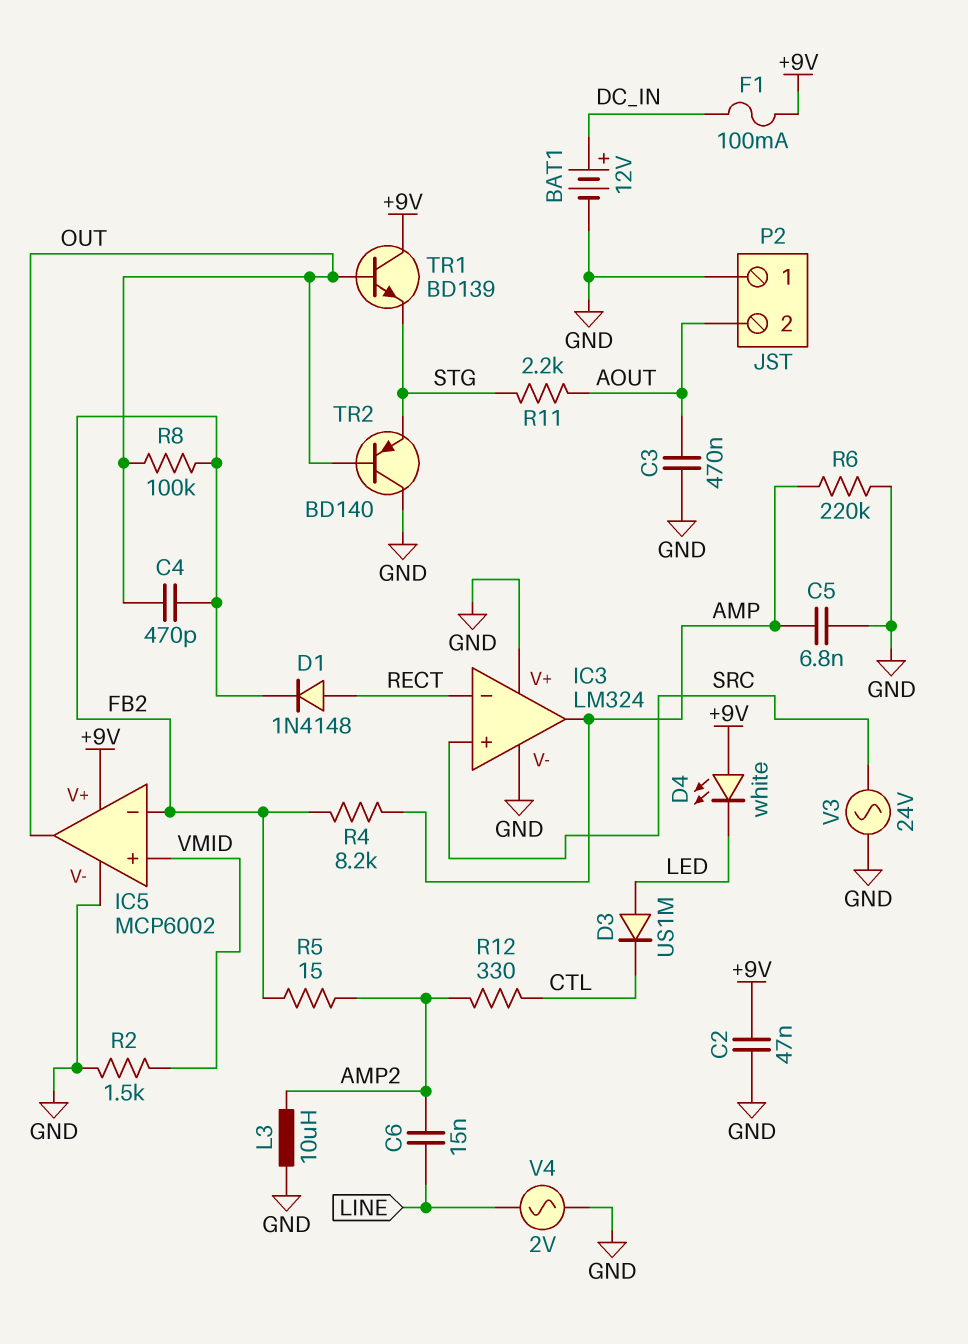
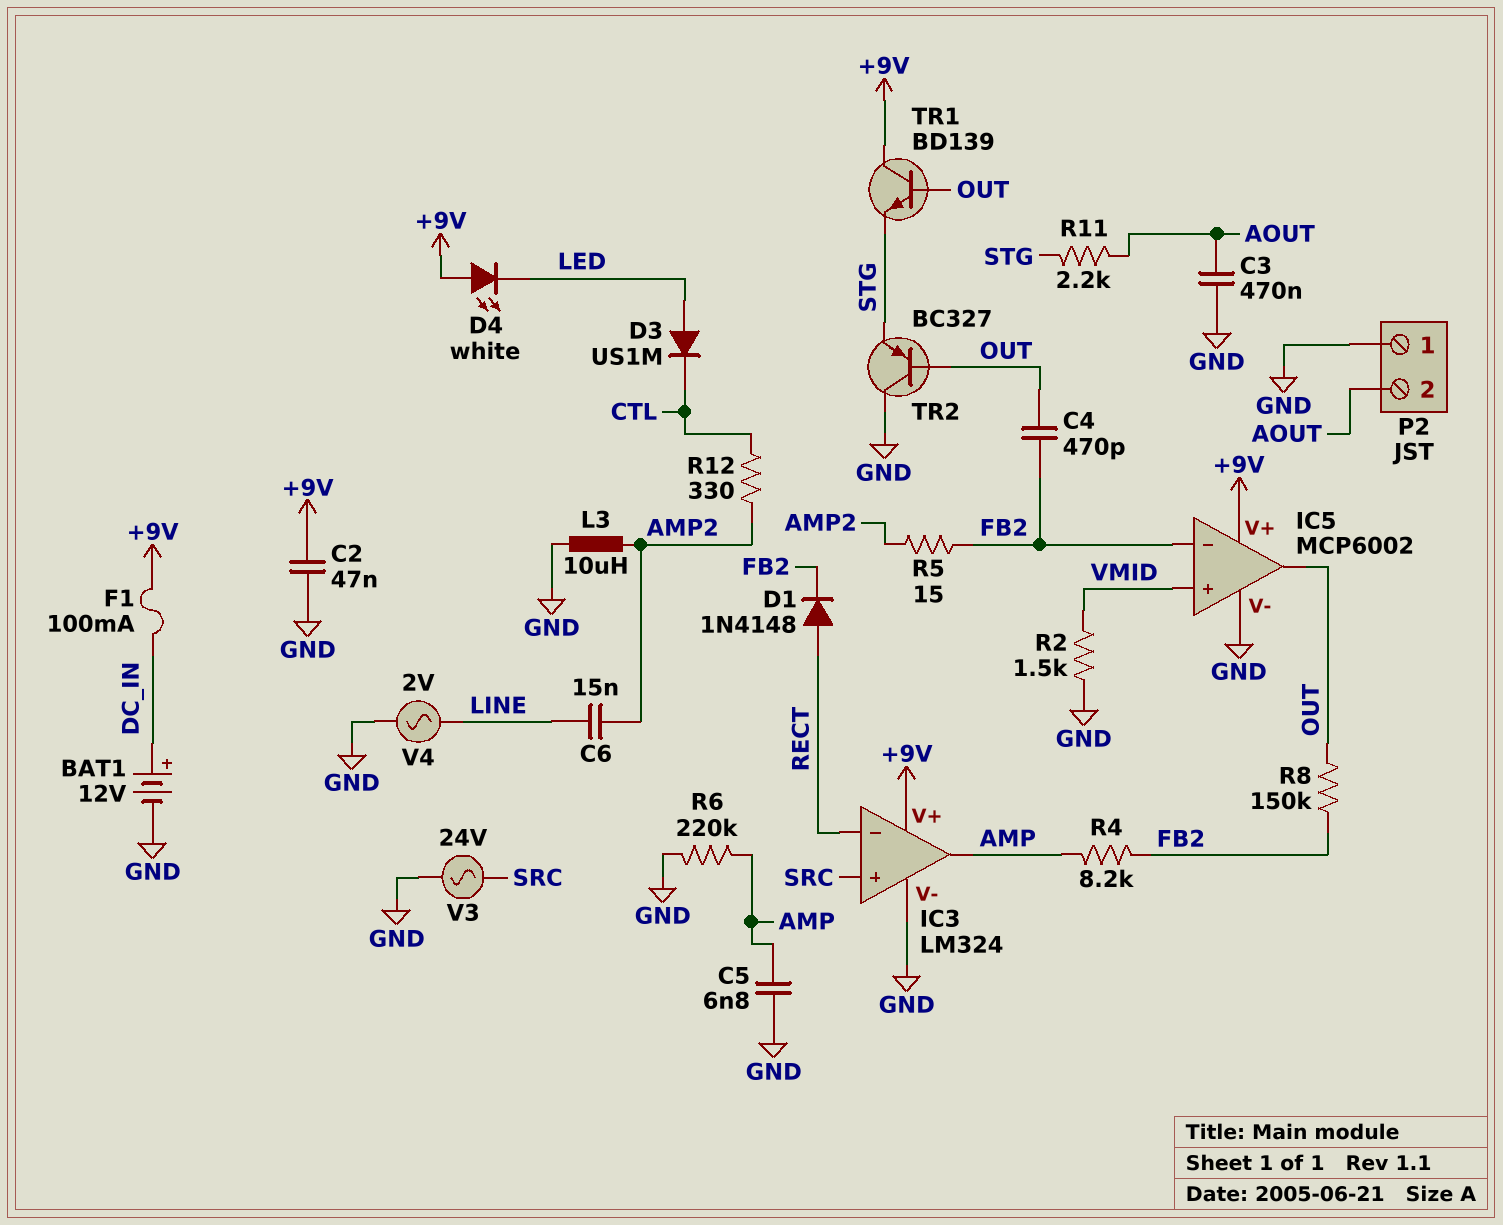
IC3 pin V+: GND -> +9V
R8: 100k (FB2, OUT) -> 150k (FB2, OUT)
TR2: PNP BD140 (B OUT, C GND, E STG) -> PNP BC327 (B OUT, C GND, E STG)

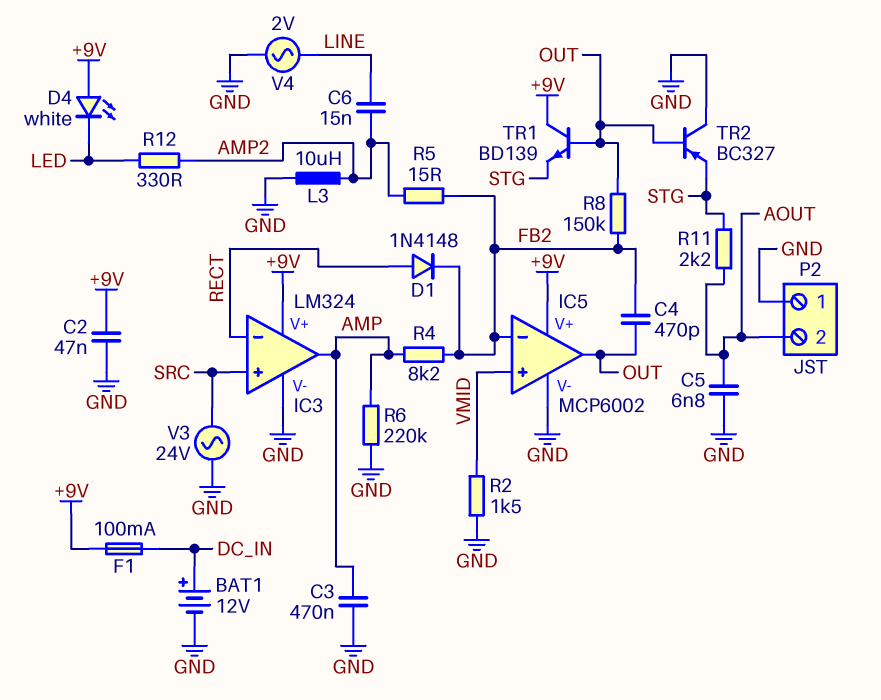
C3: 470nF (AOUT, GND) -> 470nF (AMP, GND)
C5: 6.8nF (AMP, GND) -> 6.8nF (AOUT, GND)
D3: diode US1M (A LED, K CTL) -> none
R12: 330 (AMP2, CTL) -> 330 (AMP2, LED)

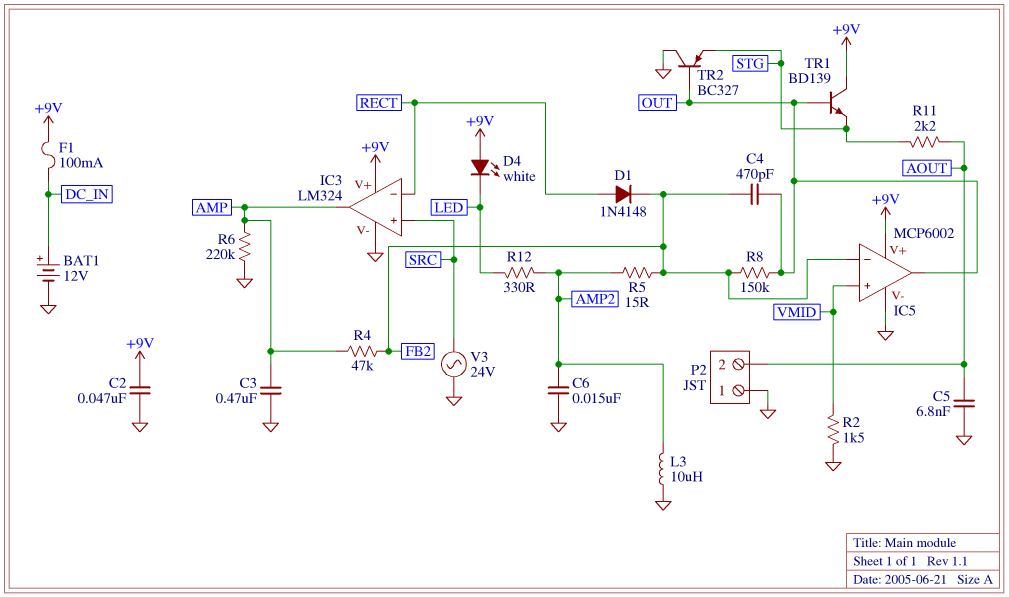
C6: 15nF (AMP2, LINE) -> 15nF (AMP2, GND)
R4: 8.2k (AMP, FB2) -> 47k (AMP, FB2)
V4: AC 2V (GND, LINE) -> none

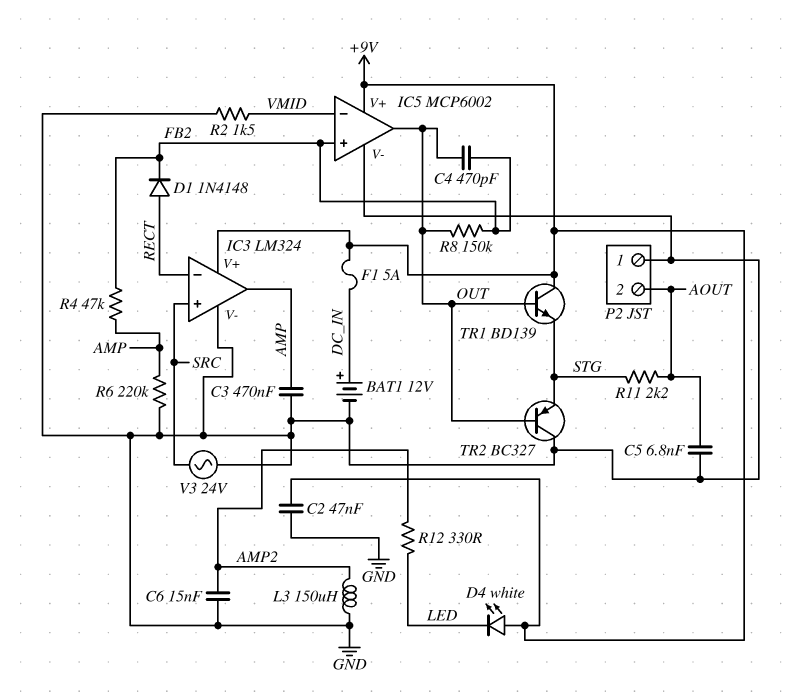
F1: 100mA (+9V, DC_IN) -> 5A (+9V, DC_IN)
IC5 pin in+: VMID -> FB2
IC5 pin in-: FB2 -> VMID
L3: 10uH (AMP2, GND) -> 150uH (AMP2, GND)
R5: 15 (AMP2, FB2) -> none

